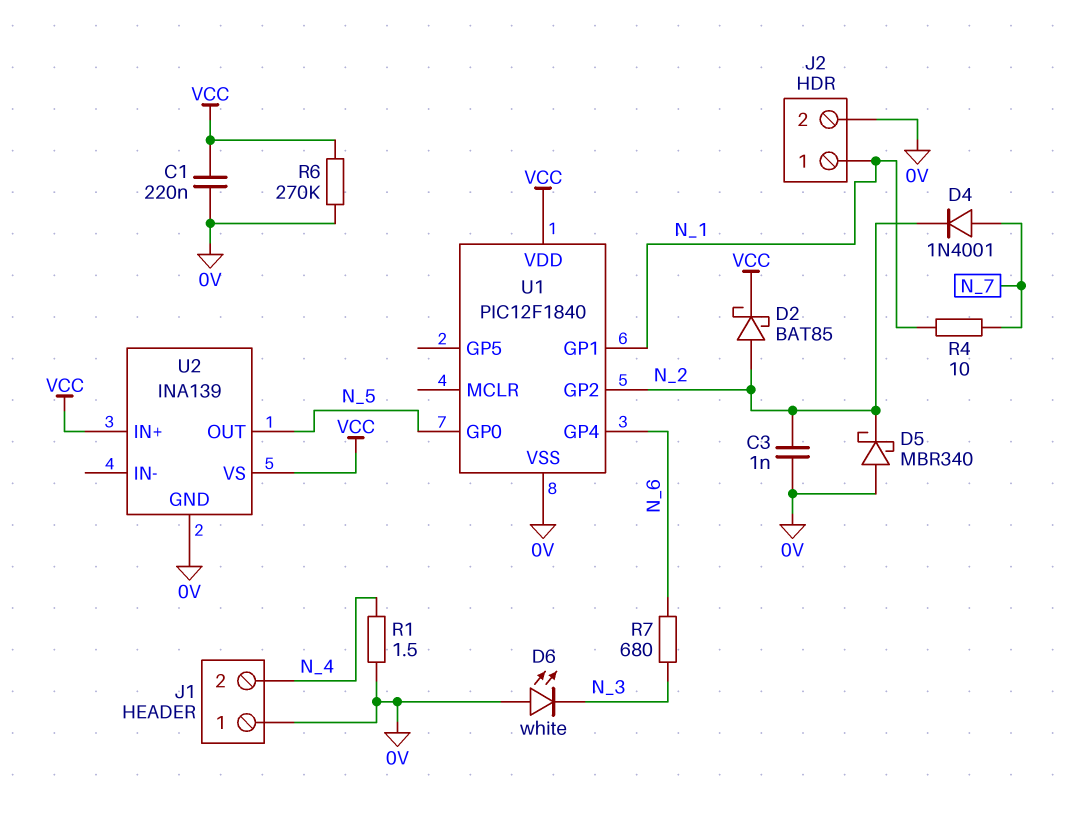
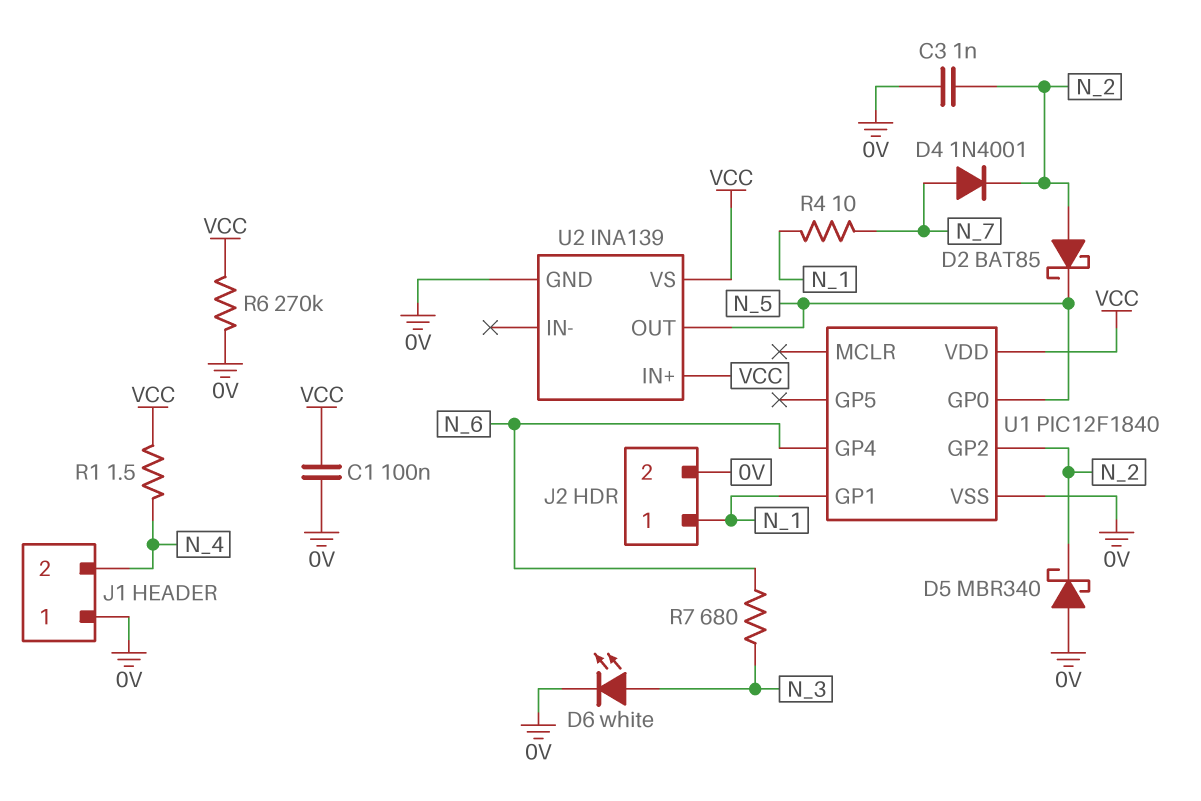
C1: 220nF (0V, VCC) -> 100nF (0V, VCC)
D2: schottky BAT85 (A N_2, K VCC) -> schottky BAT85 (A N_2, K N_5)
D6: LED white (A 0V, K N_3) -> LED white (A N_3, K 0V)
R1: 1.5 (0V, N_4) -> 1.5 (N_4, VCC)

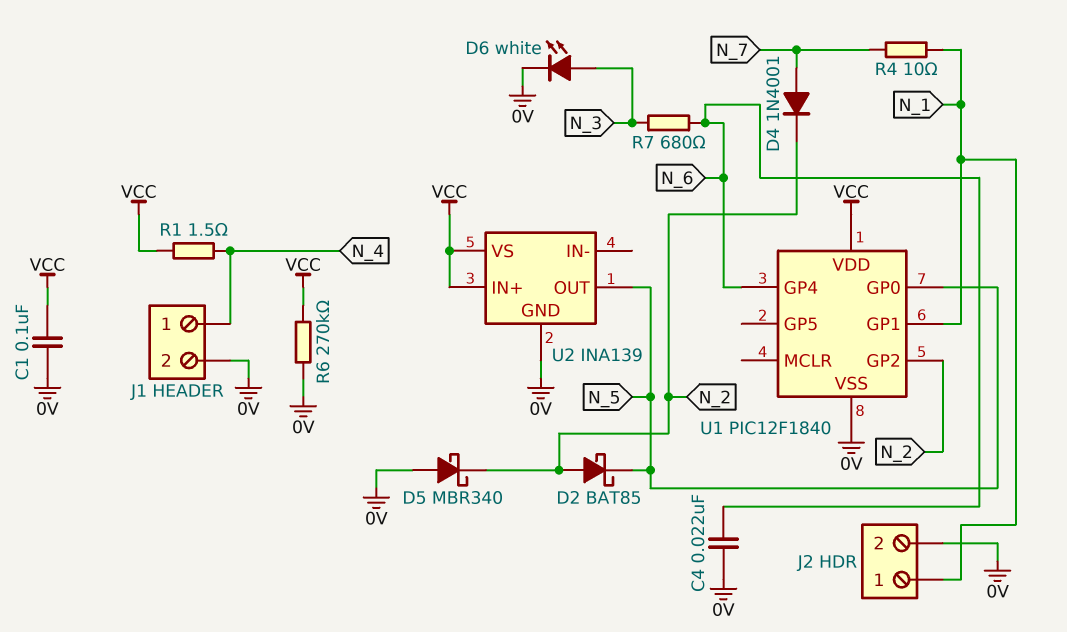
C3: 1nF (0V, N_2) -> none
C4: none -> 22nF (0V, N_6)
J1 pin 1: 0V -> N_4
J1 pin 2: N_4 -> 0V

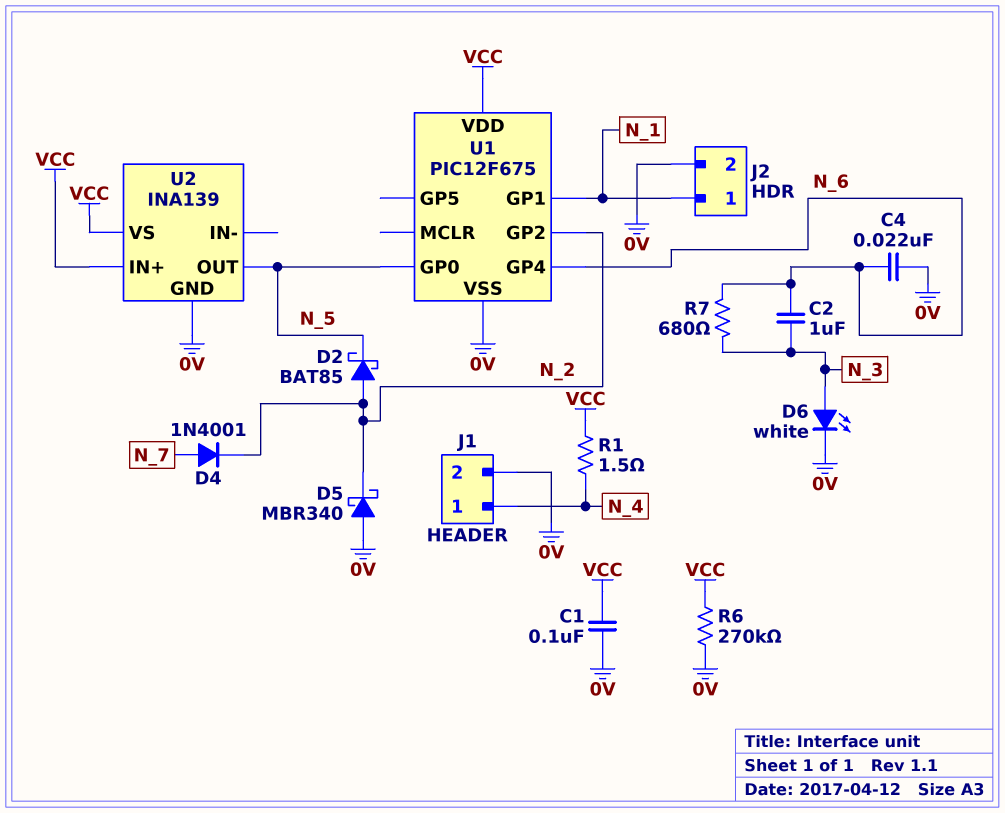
C2: none -> 1uF (N_3, N_6)
R4: 10 (N_1, N_7) -> none
U1: PIC12F1840 -> PIC12F675

